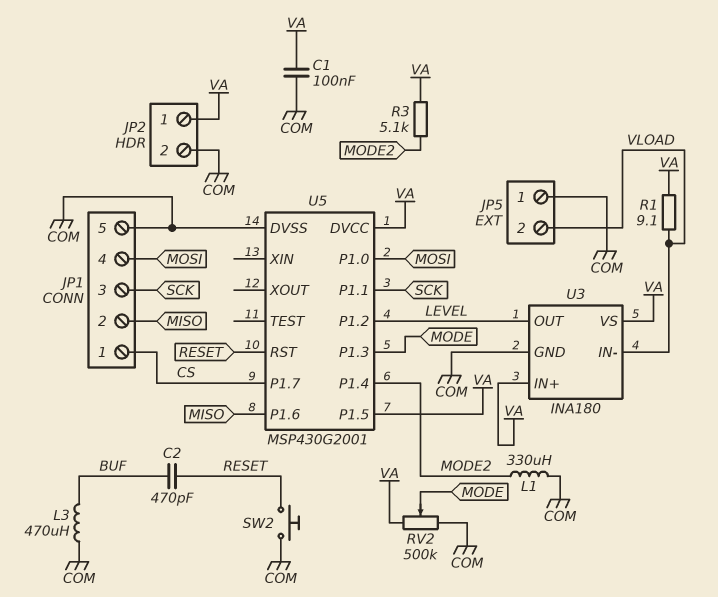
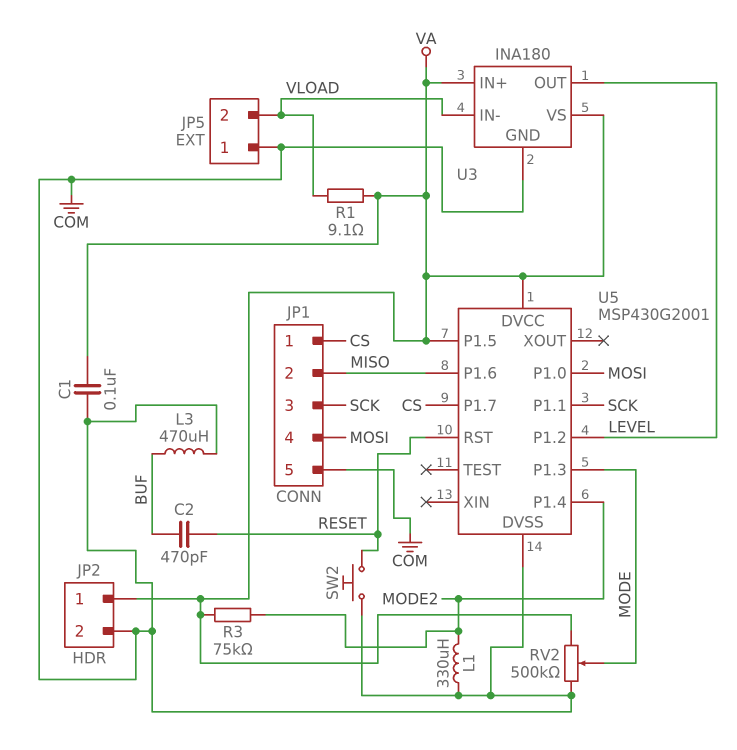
R3: 5.1k (MODE2, VA) -> 75k (MODE2, VA)

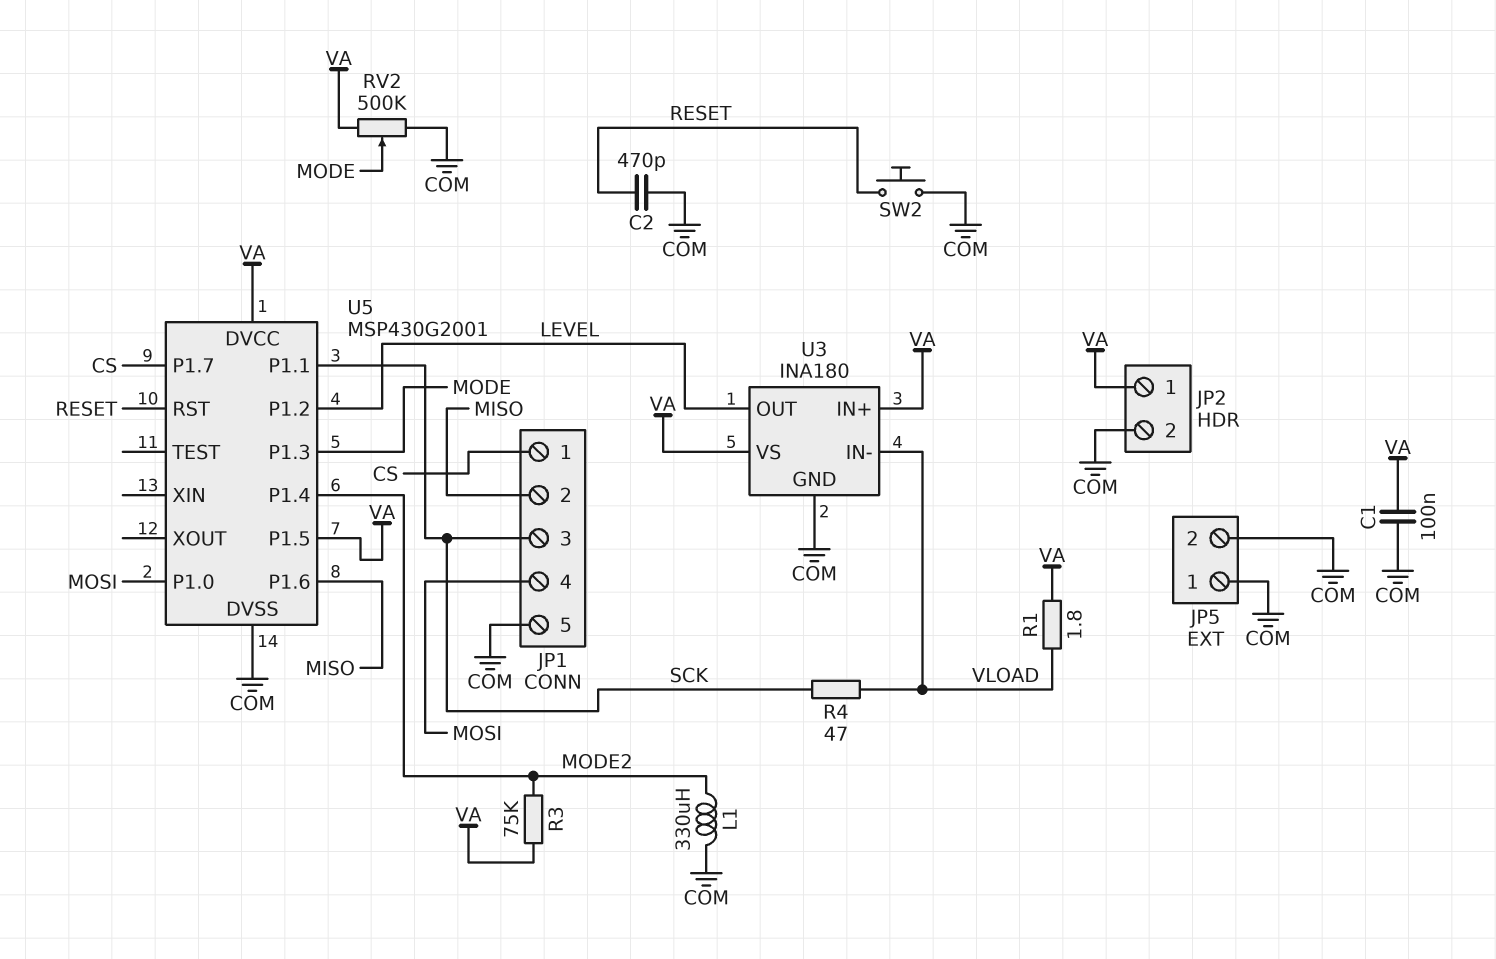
C2: 470pF (BUF, RESET) -> 470pF (COM, RESET)
JP5 pin 2: VLOAD -> COM
L3: 470uH (BUF, COM) -> none
R1: 9.1 (VA, VLOAD) -> 1.8 (VA, VLOAD)
R4: none -> 47 (SCK, VLOAD)

